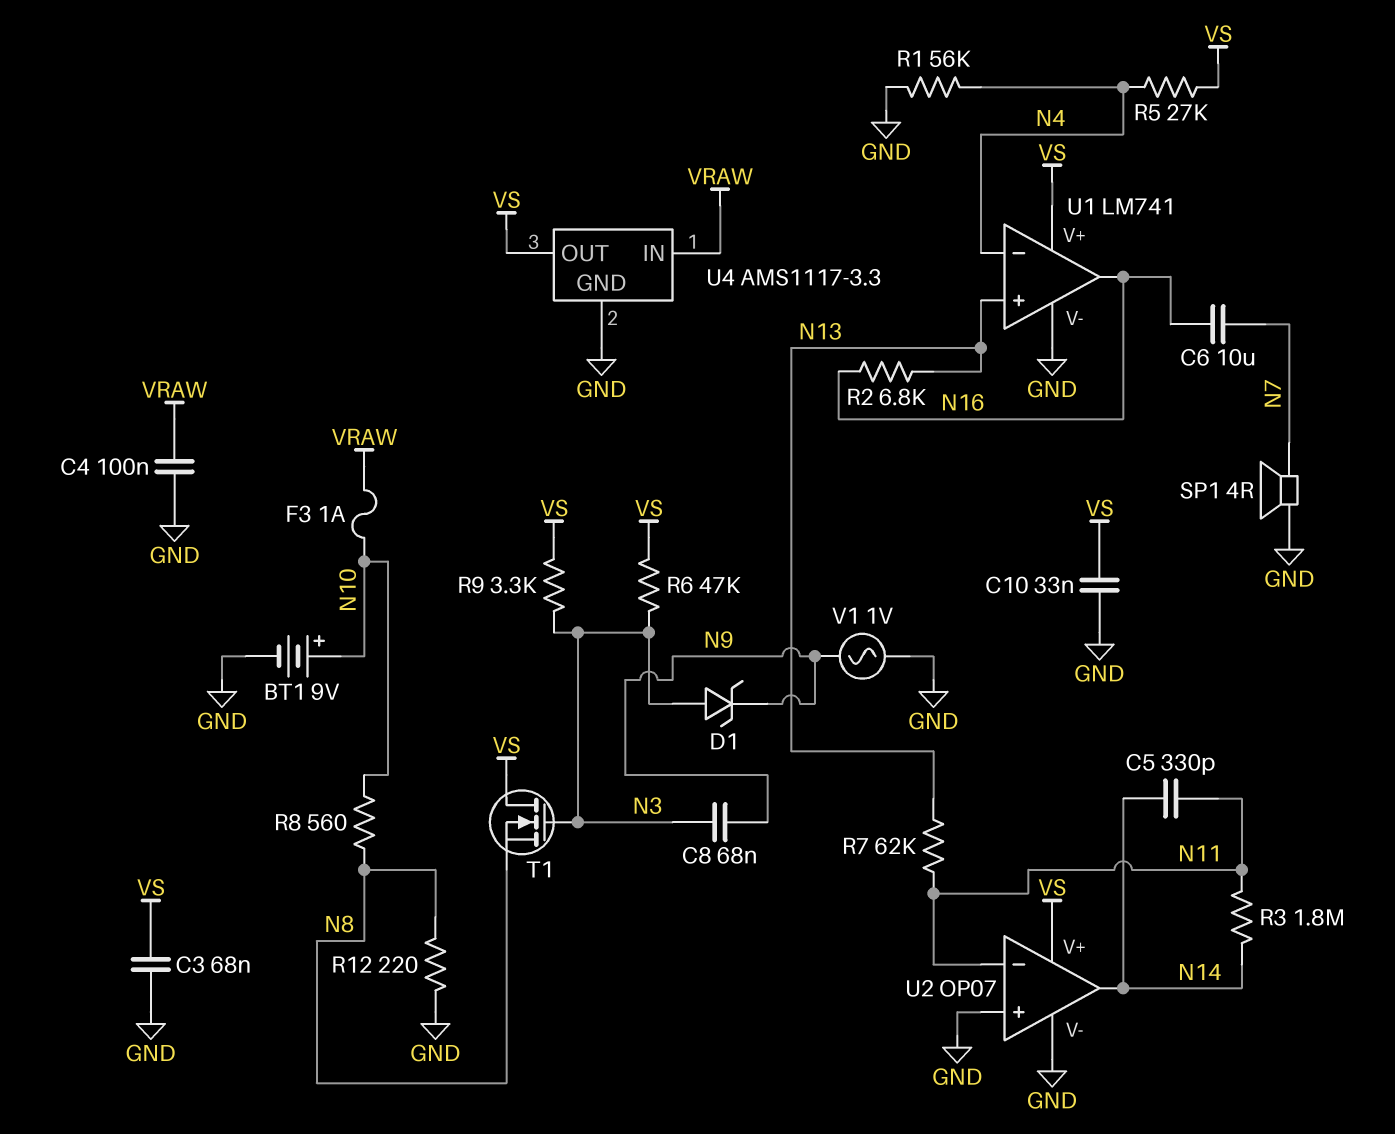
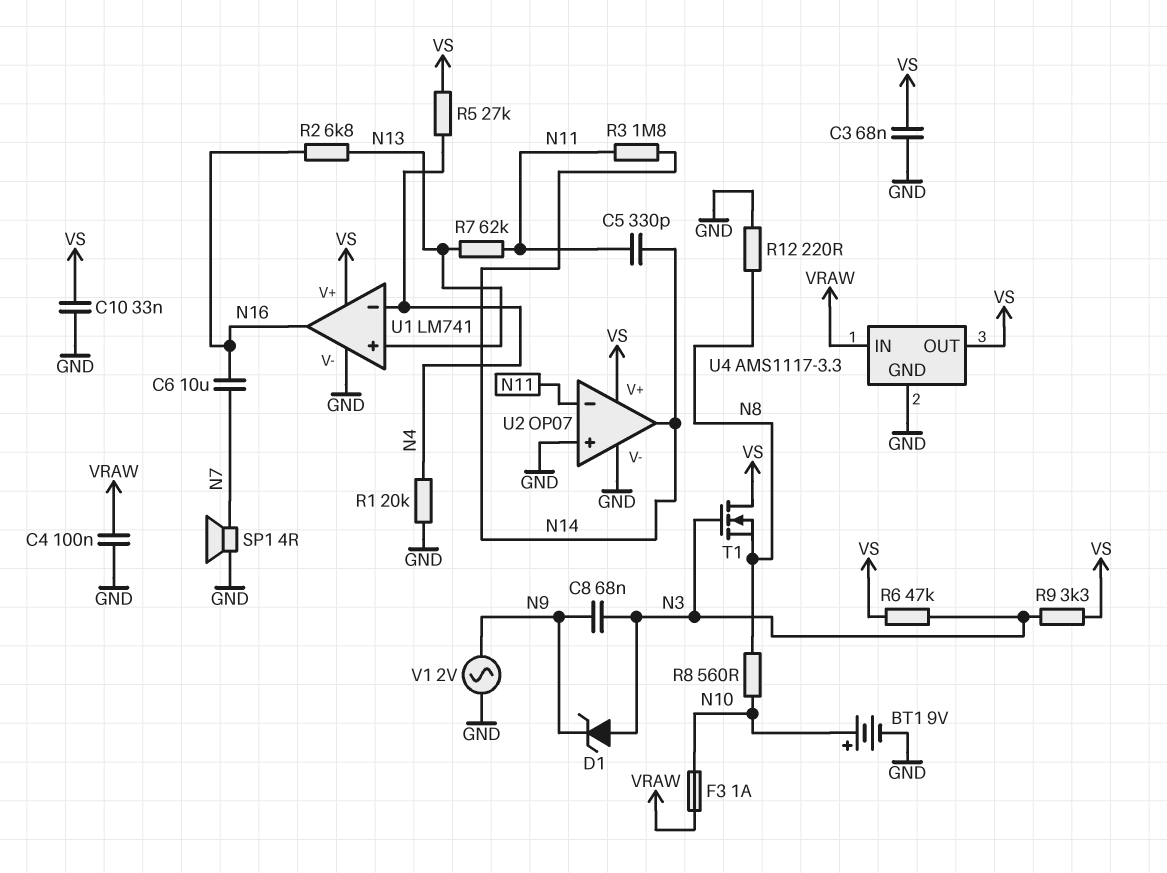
R1: 56k (GND, N4) -> 20k (GND, N4)
V1: AC 1V (GND, N9) -> AC 2V (GND, N9)

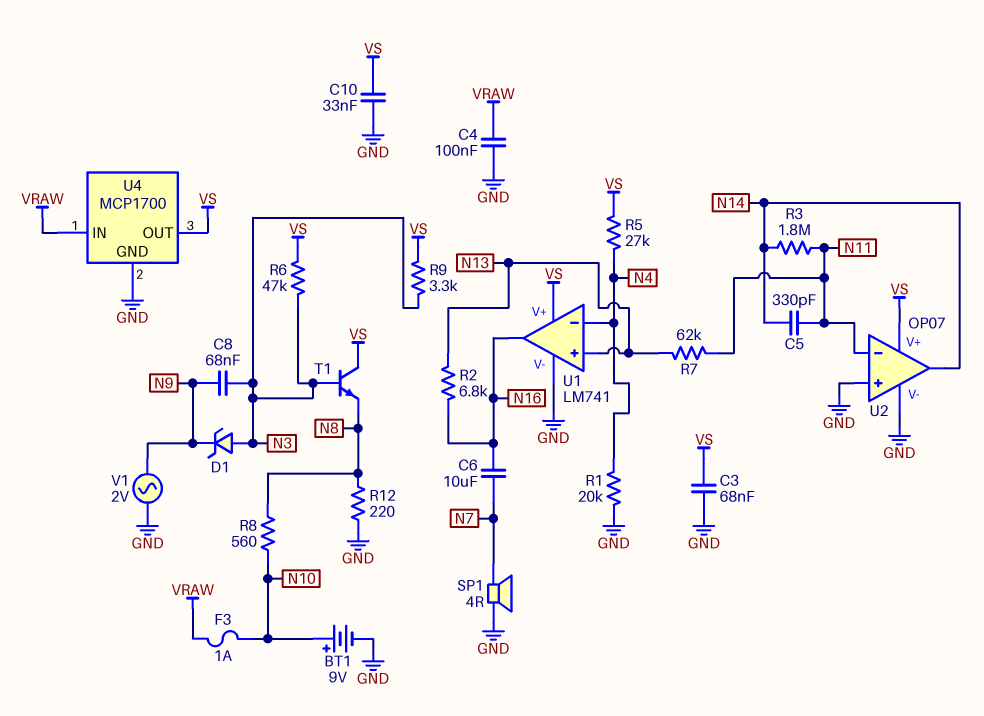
T1: NMOS (G N3, D VS, S N8) -> NPN (B N3, C VS, E N8)
U4: AMS1117-3.3 -> MCP1700

